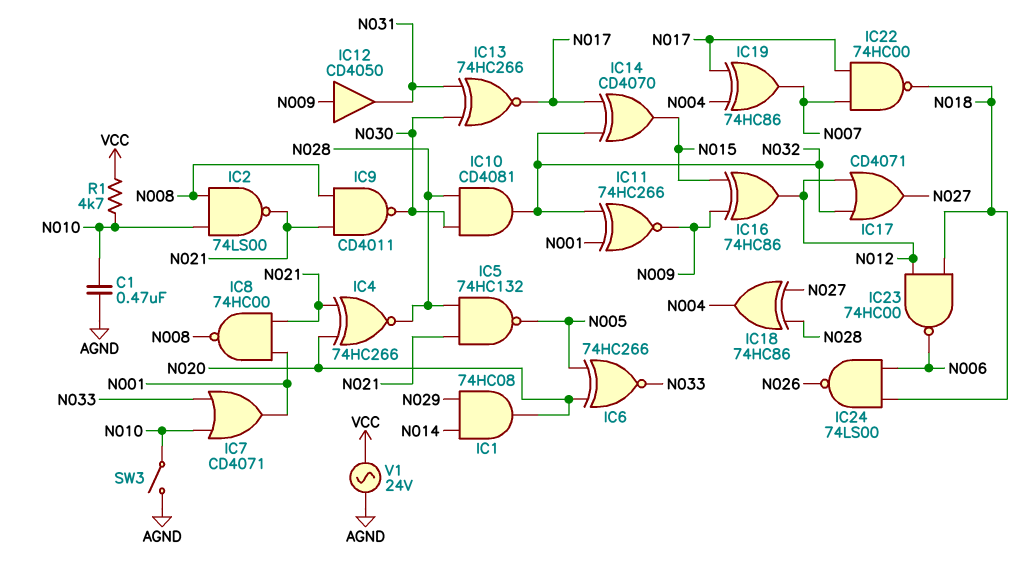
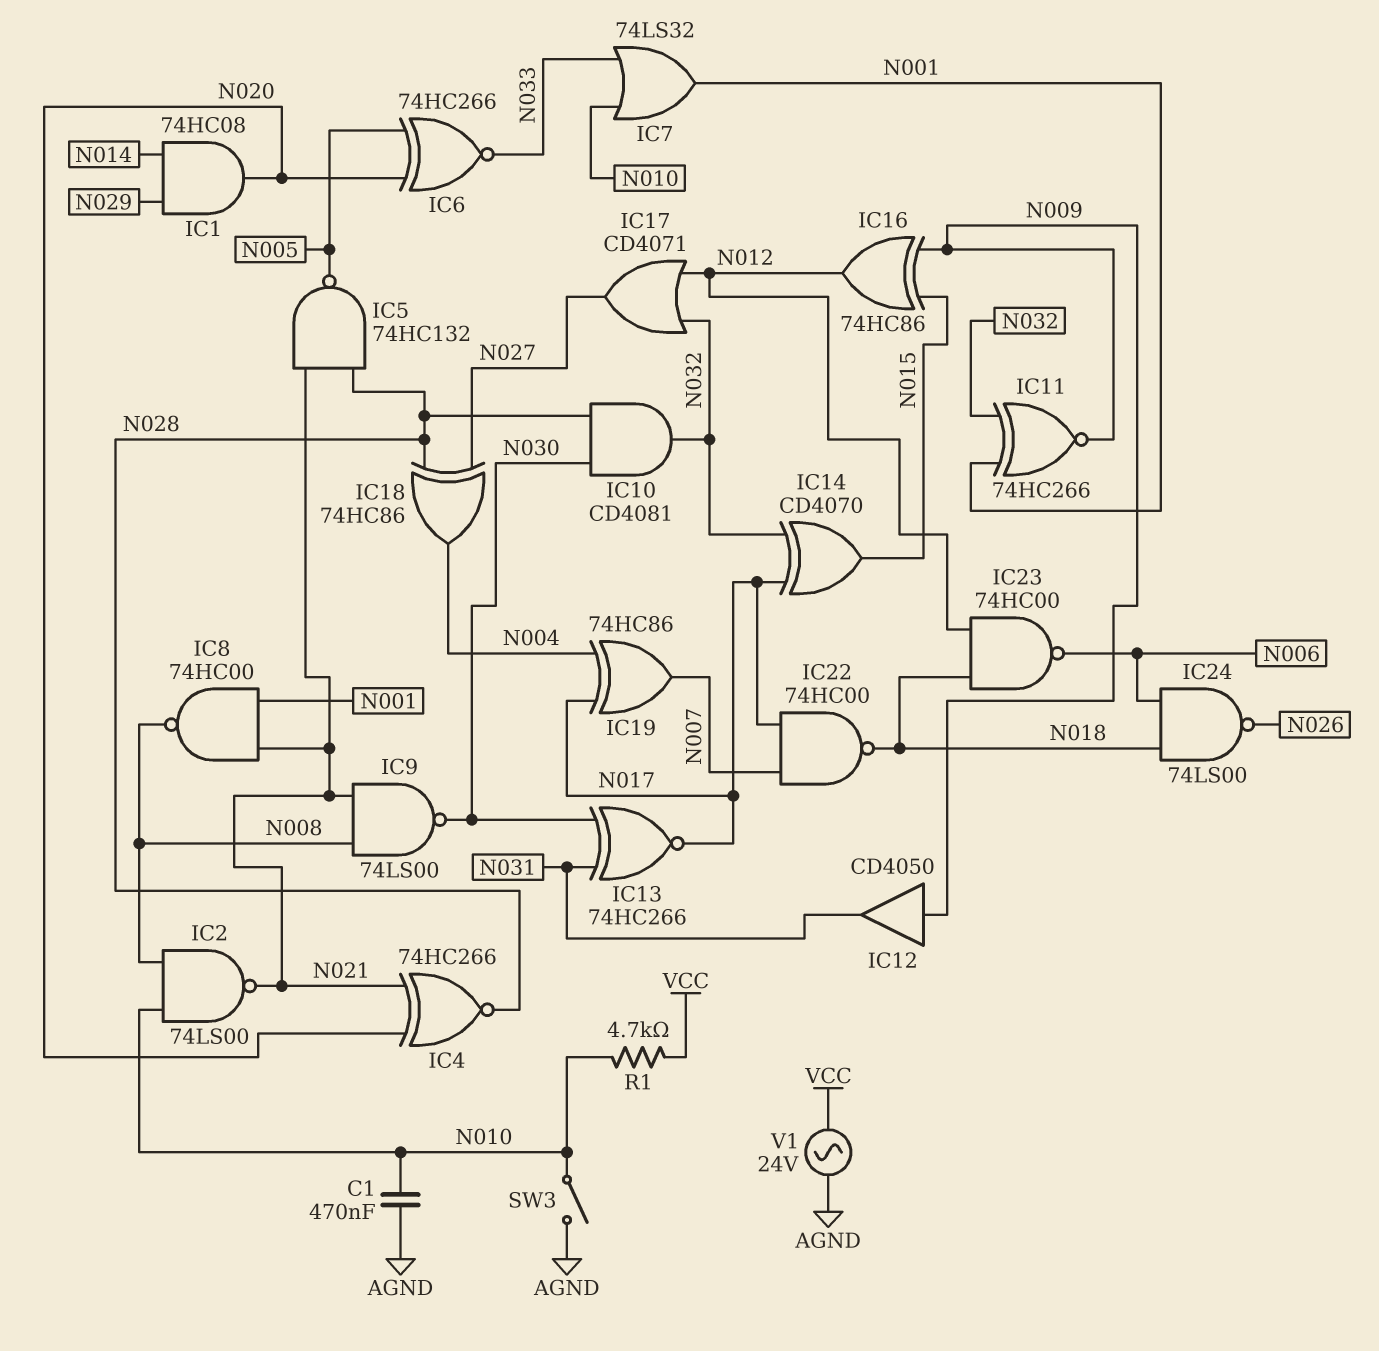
IC7: OR CD4071 (in N010, in N033, out N001) -> OR 74LS32 (in N010, in N033, out N001)
IC9: NAND CD4011 (in N008, in N021, out N030) -> NAND 74LS00 (in N008, in N021, out N030)

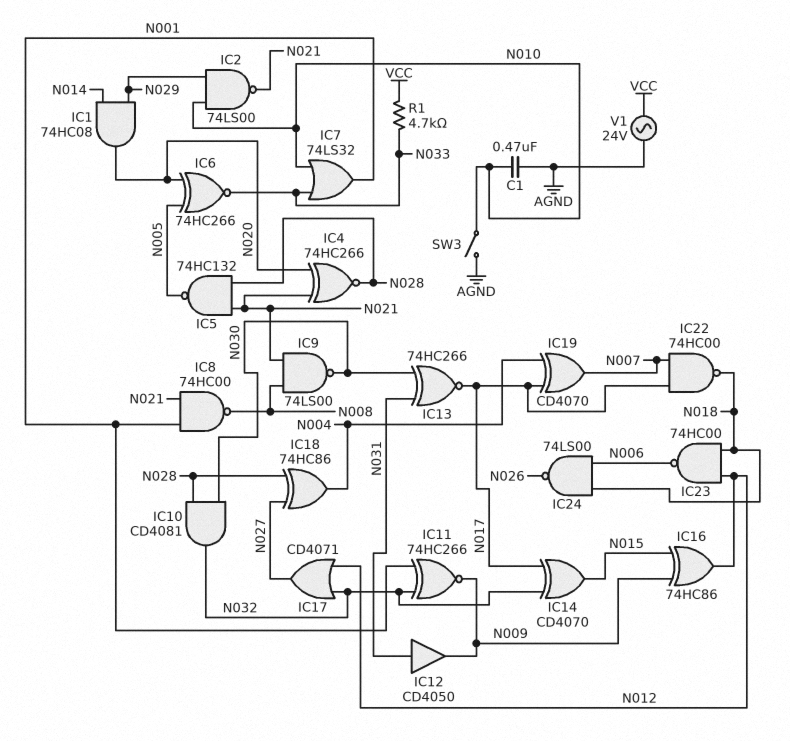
IC2: NAND 74LS00 (in N008, in N010, out N021) -> NAND 74LS00 (in N010, in N029, out N021)
IC12: buffer CD4050 (in N009, out N031) -> buffer CD4050 (in N031, out N009)
IC19: XOR 74HC86 (in N004, in N017, out N007) -> XOR CD4070 (in N004, in N017, out N007)
R1: 4.7k (N010, VCC) -> 4.7k (N033, VCC)

